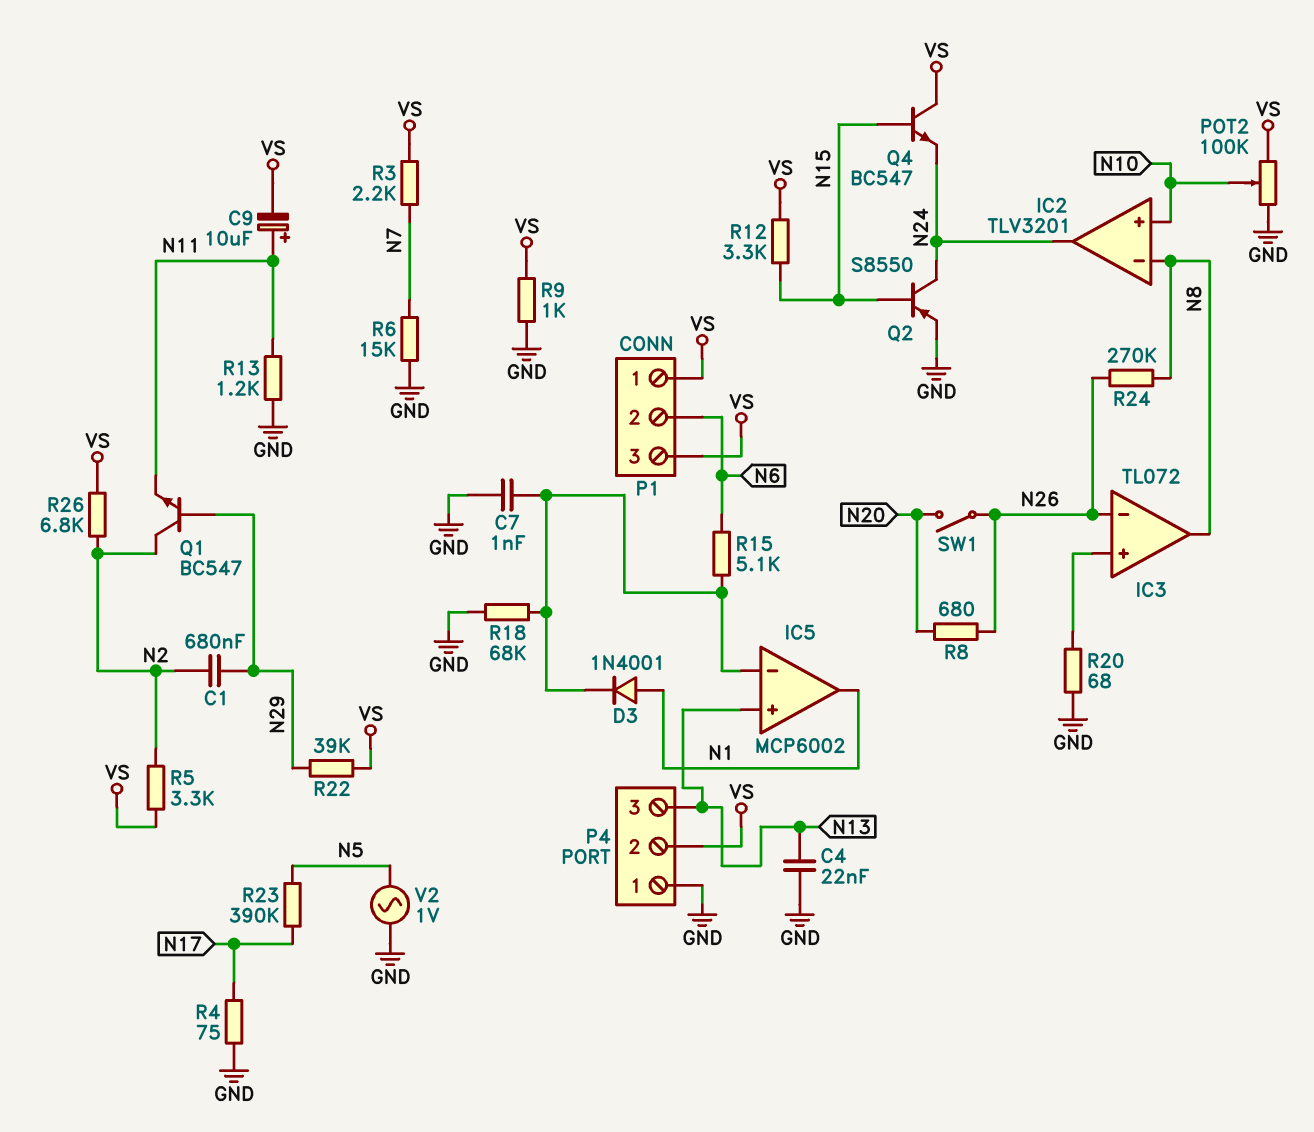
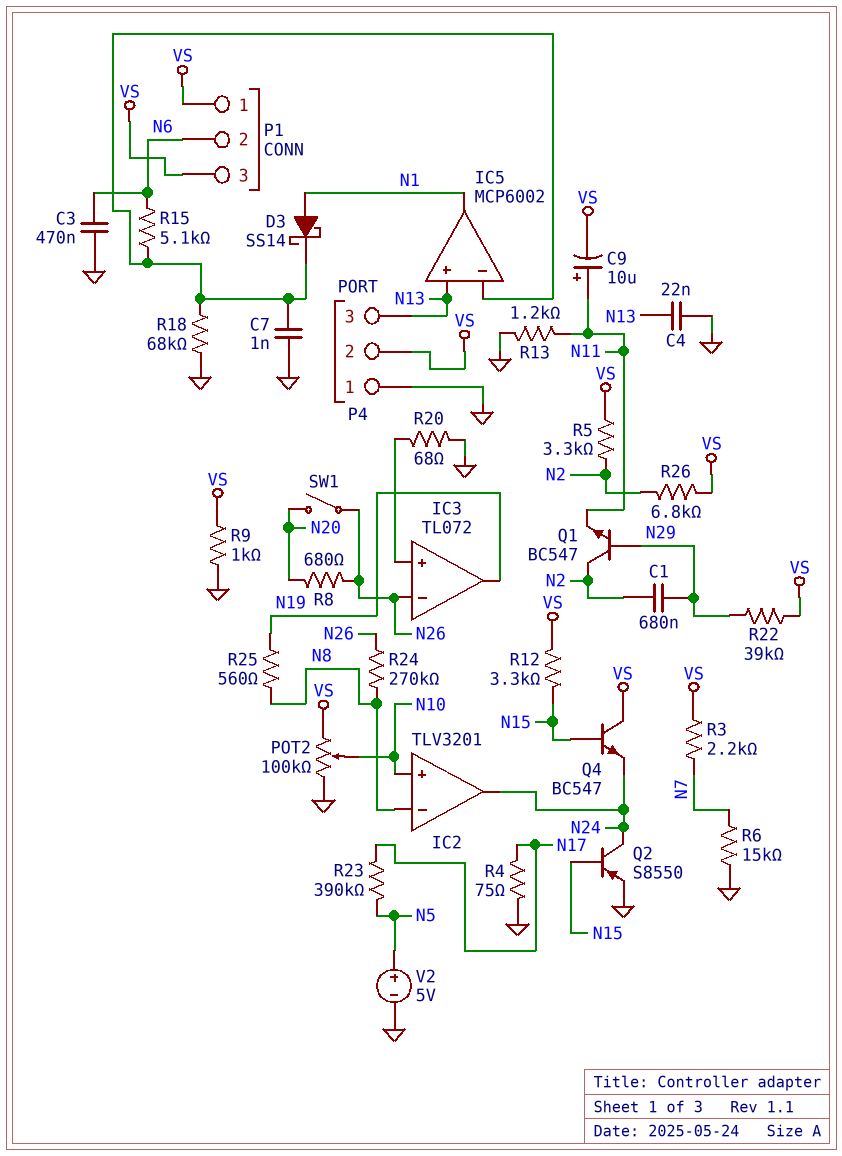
C3: none -> 470nF (GND, N6)
D3: diode 1N4001 (A N1, K IC5/in-) -> schottky SS14 (A N1, K IC5/in-)
IC3 pin out: N8 -> N19
R25: none -> 560 (N8, N19)
V2: AC 1V (GND, N5) -> 5V (plus N5, minus GND)

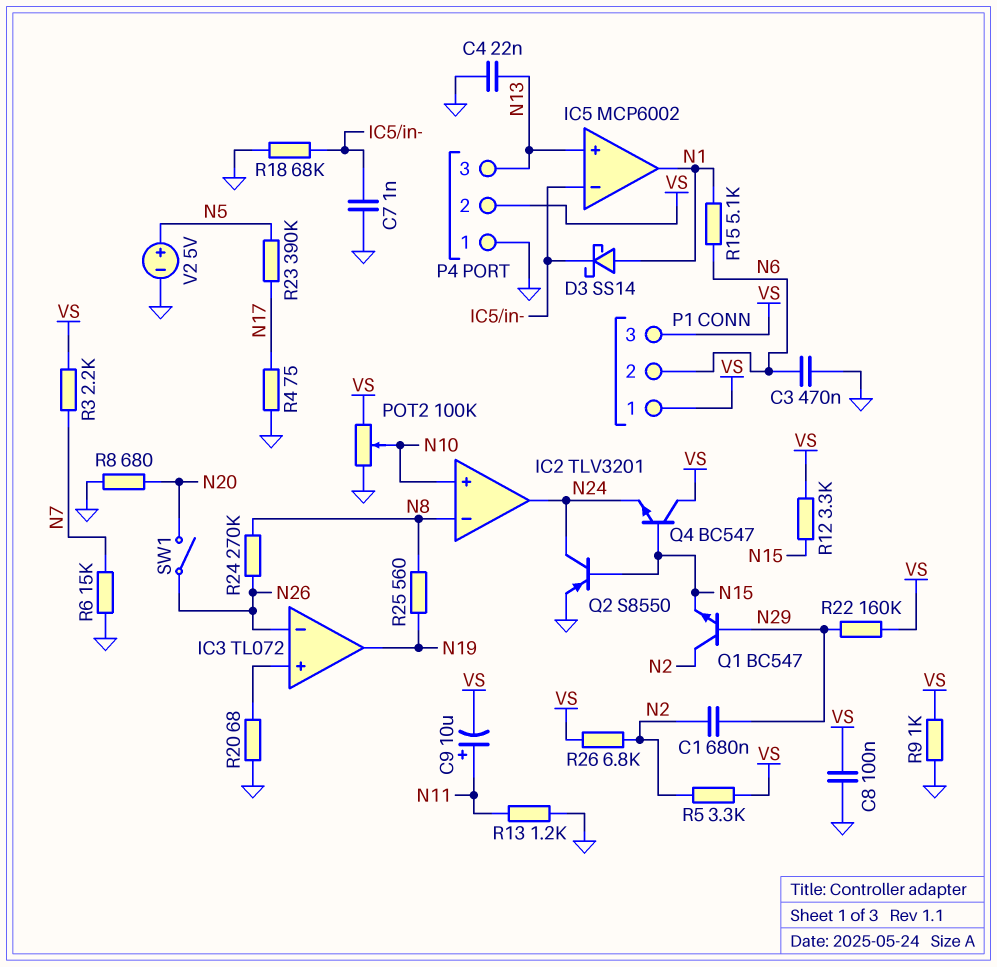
C8: none -> 100nF (GND, VS)
Q1: NPN BC547 (B N29, C N2, E N11) -> NPN BC547 (B N29, C N2, E N15)
R8: 680 (N20, N26) -> 680 (GND, N20)
R15: 5.1k (IC5/in-, N6) -> 5.1k (N1, N6)
R22: 39k (N29, VS) -> 160k (N29, VS)

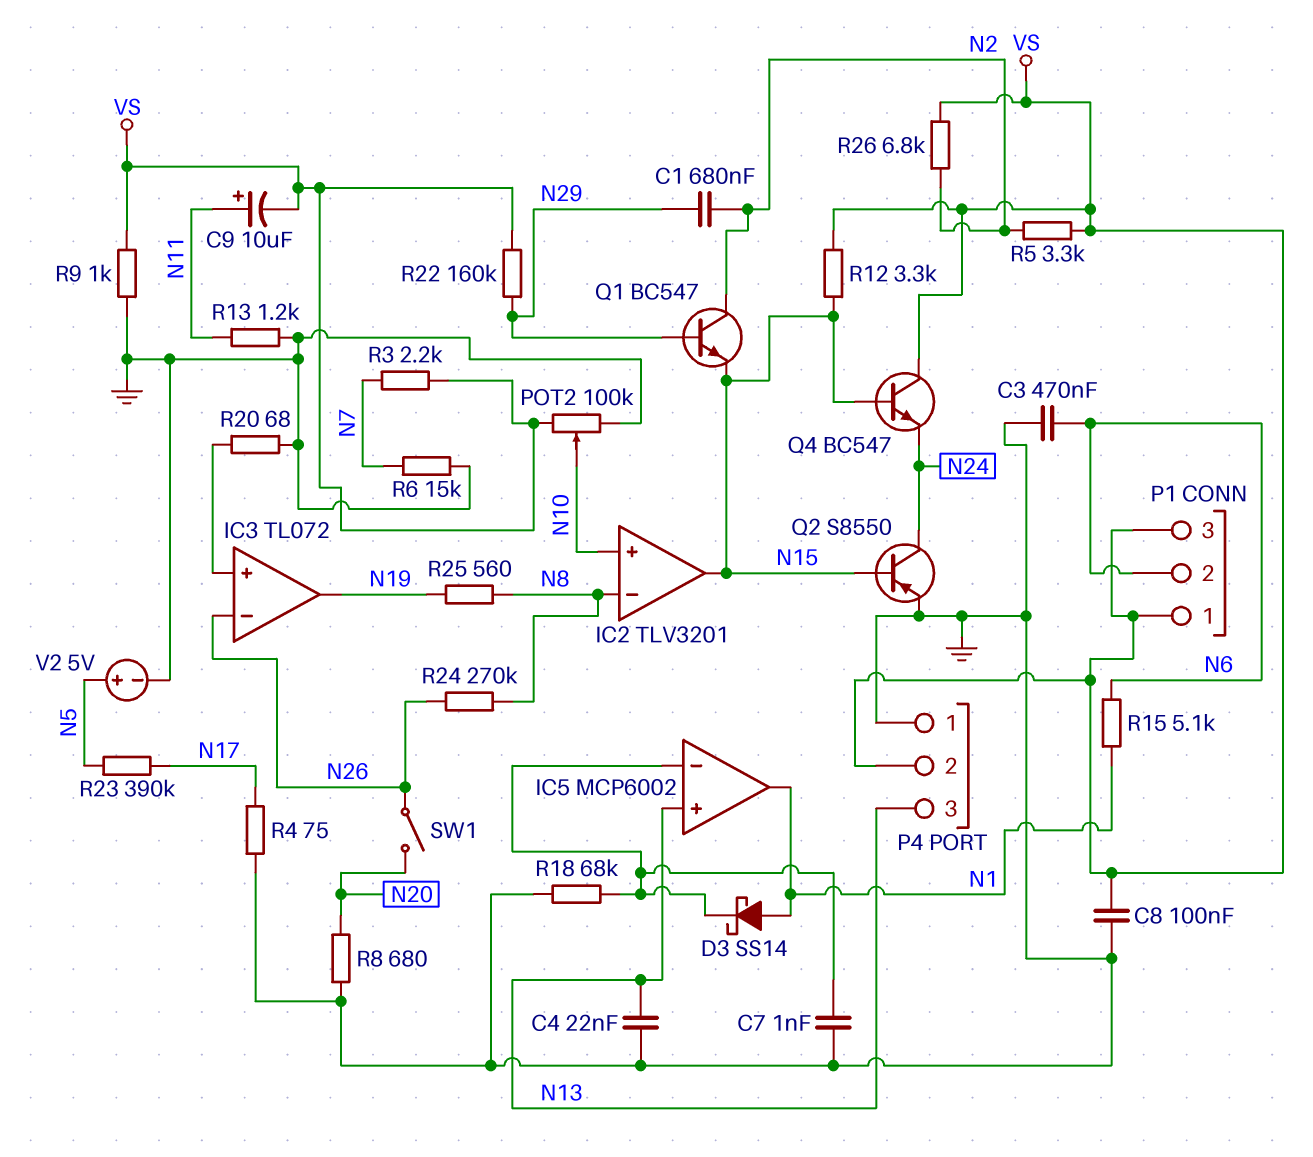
IC2 pin out: N24 -> N15

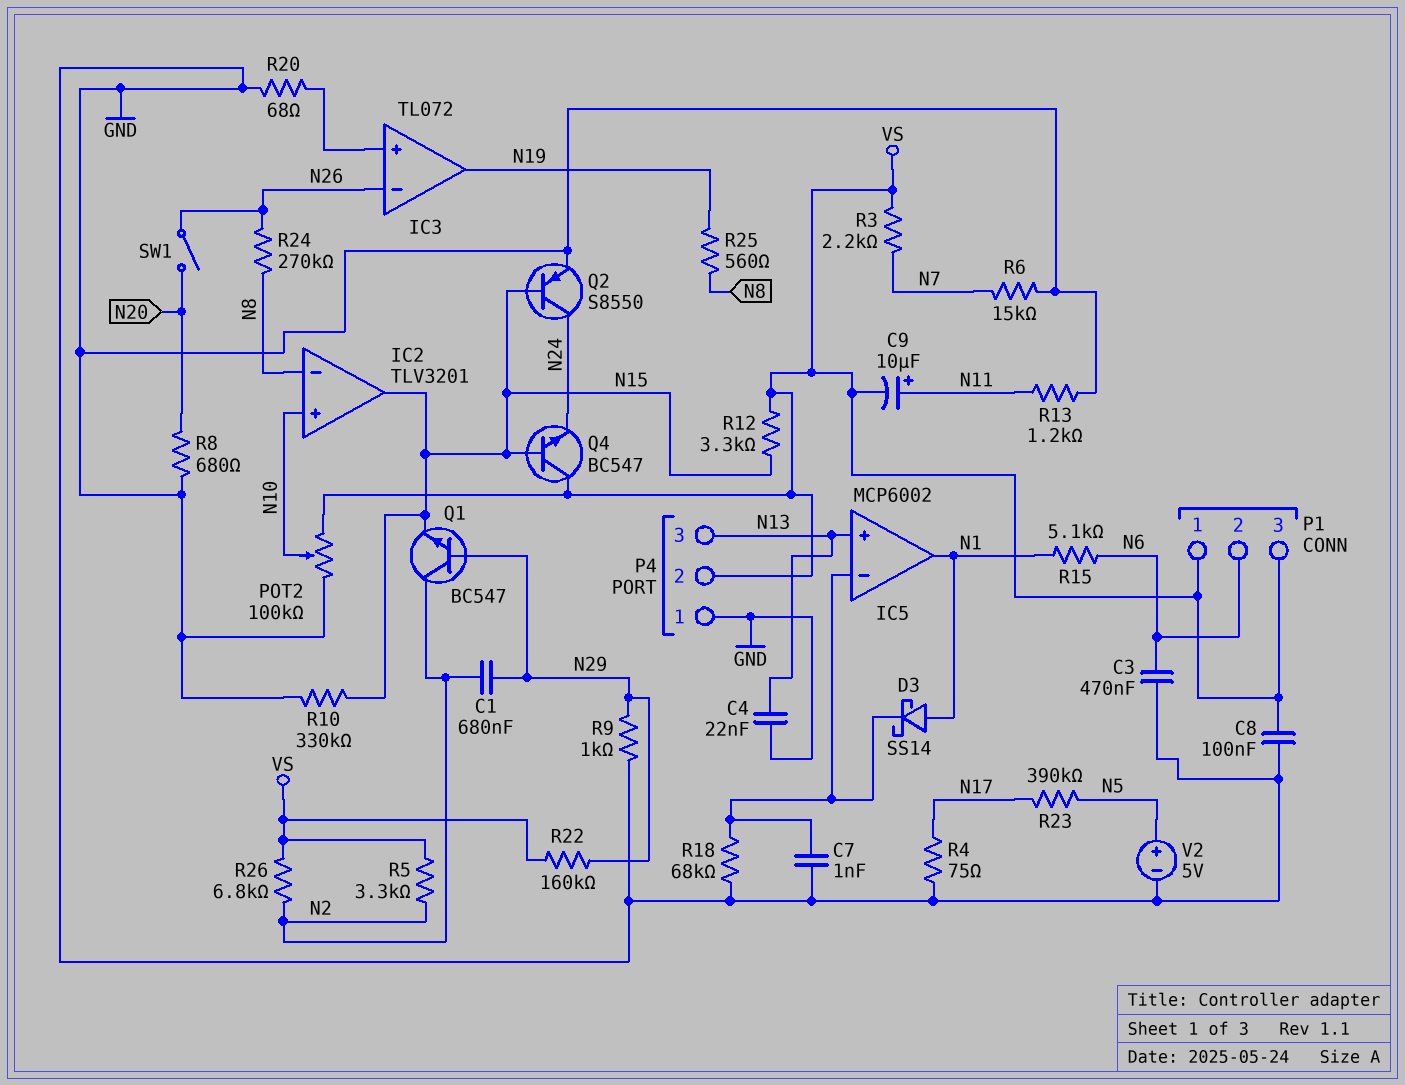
R9: 1k (GND, VS) -> 1k (GND, N29)
R10: none -> 330k (GND, N15)

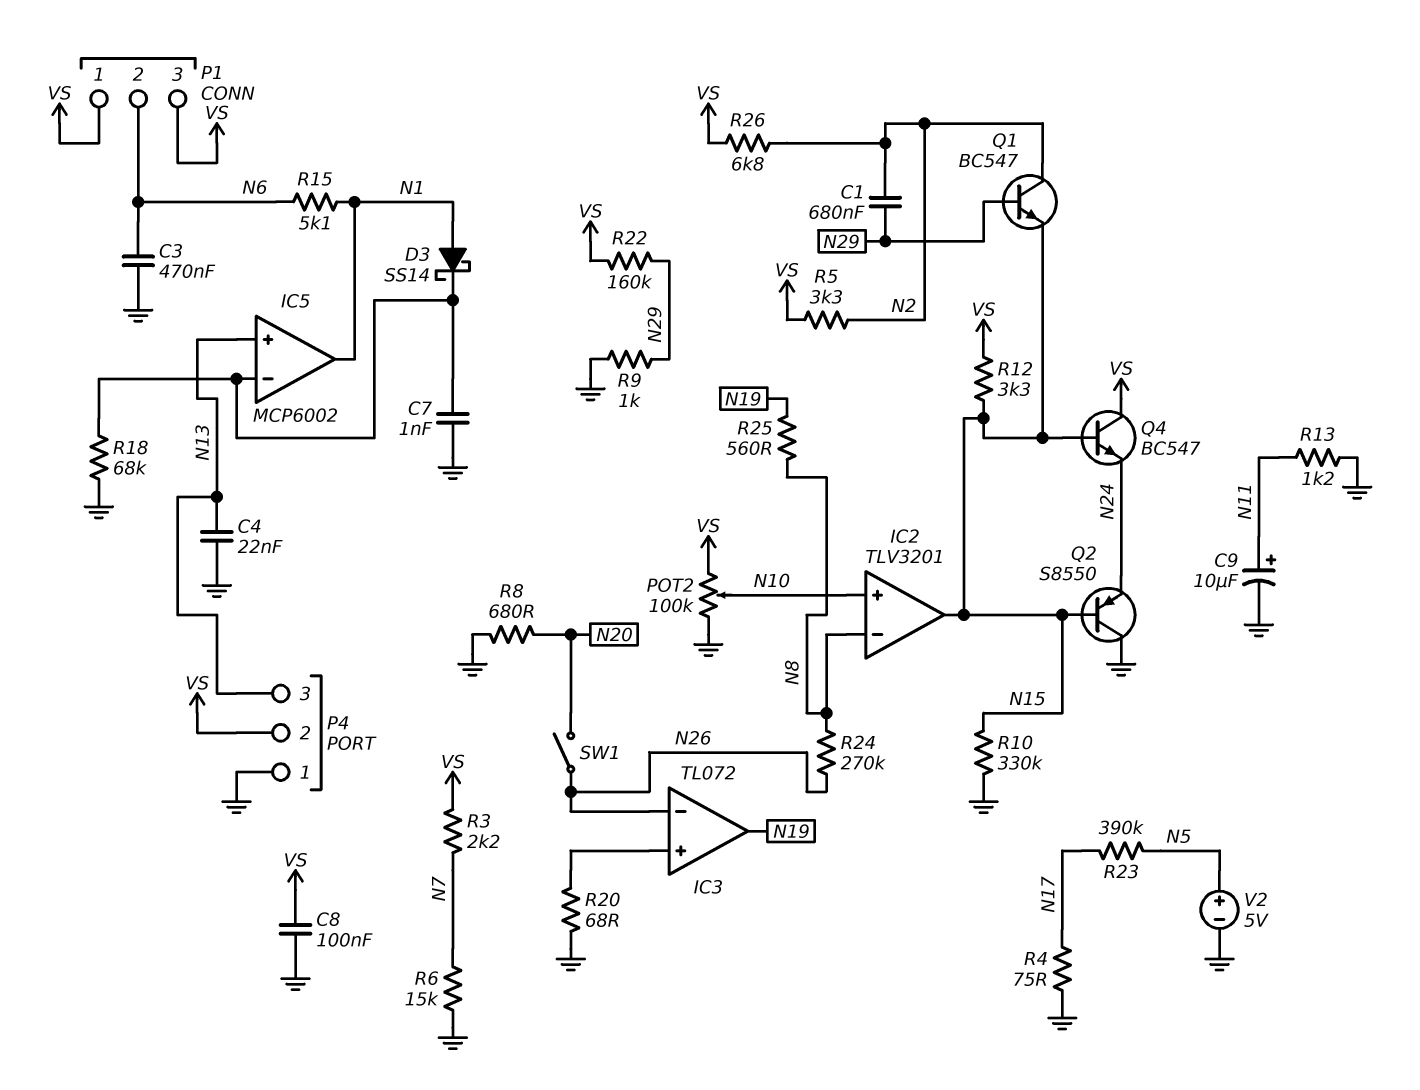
C9: 10uF (plus N11, minus VS) -> 10uF (plus N11, minus GND)
Q2: PNP S8550 (B N15, C N24, E GND) -> PNP S8550 (B N15, C GND, E N24)

